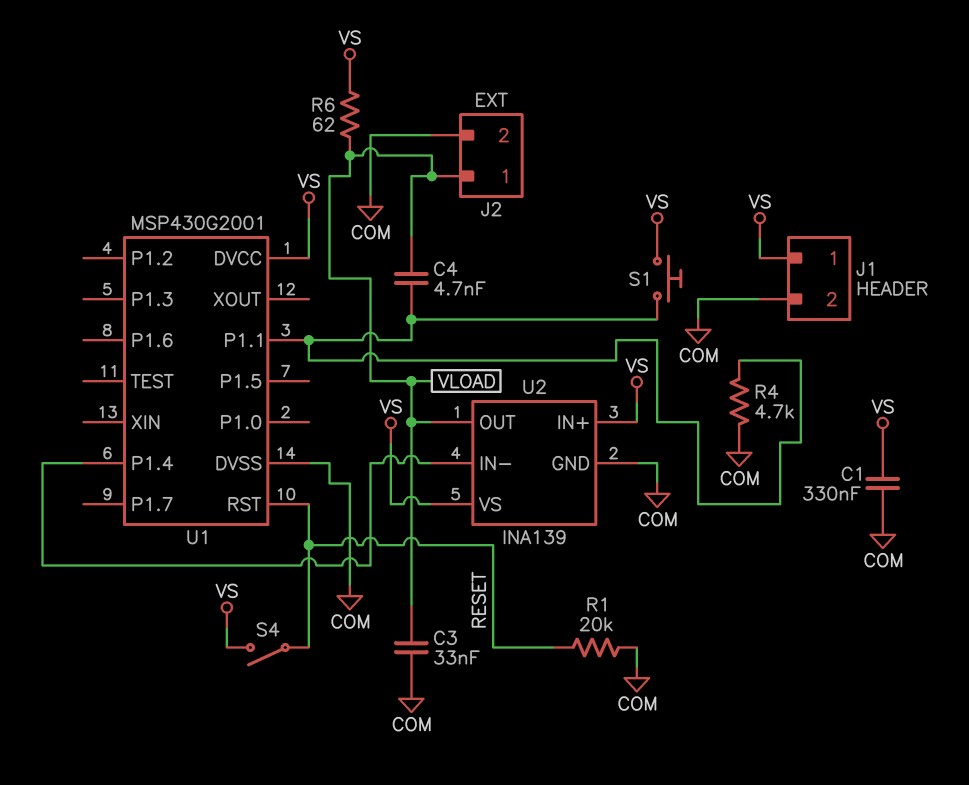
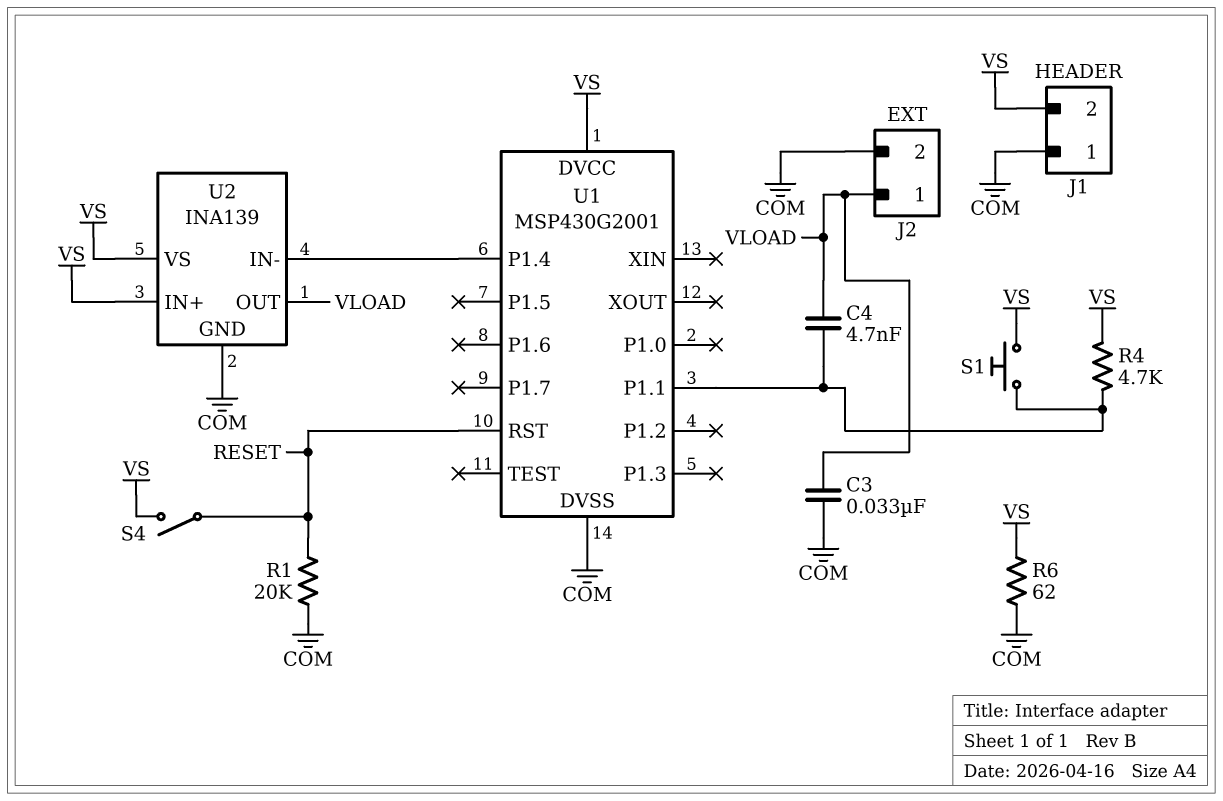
C1: 330nF (COM, VS) -> none
J1 pin 1: VS -> COM
J1 pin 2: COM -> VS
R4: 4.7k (COM, U1/P1.1) -> 4.7k (U1/P1.1, VS)
R6: 62 (VLOAD, VS) -> 62 (COM, VS)

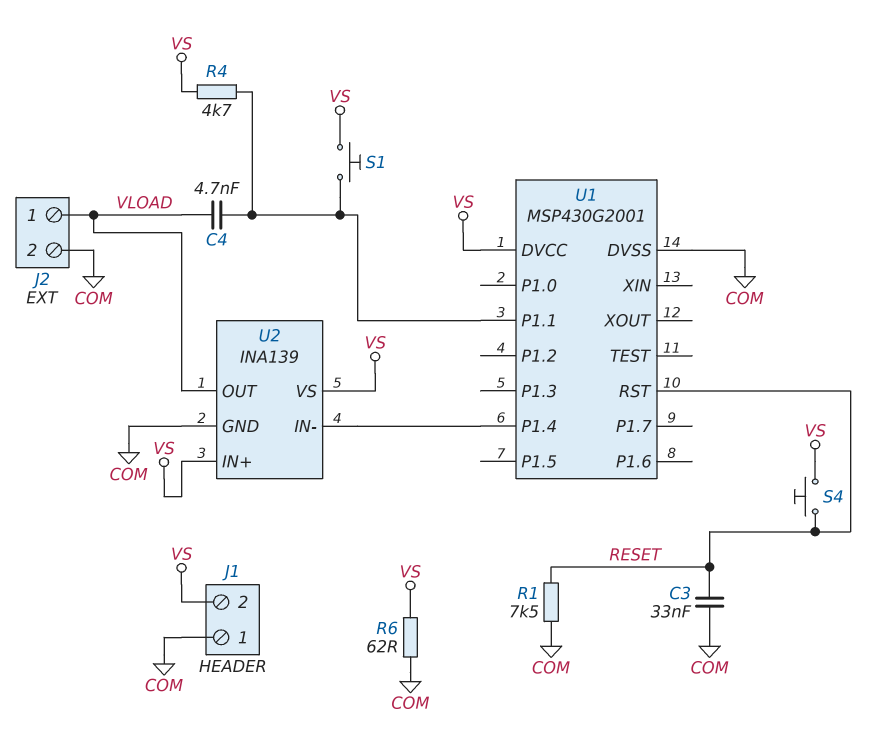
C3: 33nF (COM, VLOAD) -> 33nF (COM, RESET)
R1: 20k (COM, RESET) -> 7.5k (COM, RESET)
S4: switch (RESET, VS) -> button (RESET, VS)

